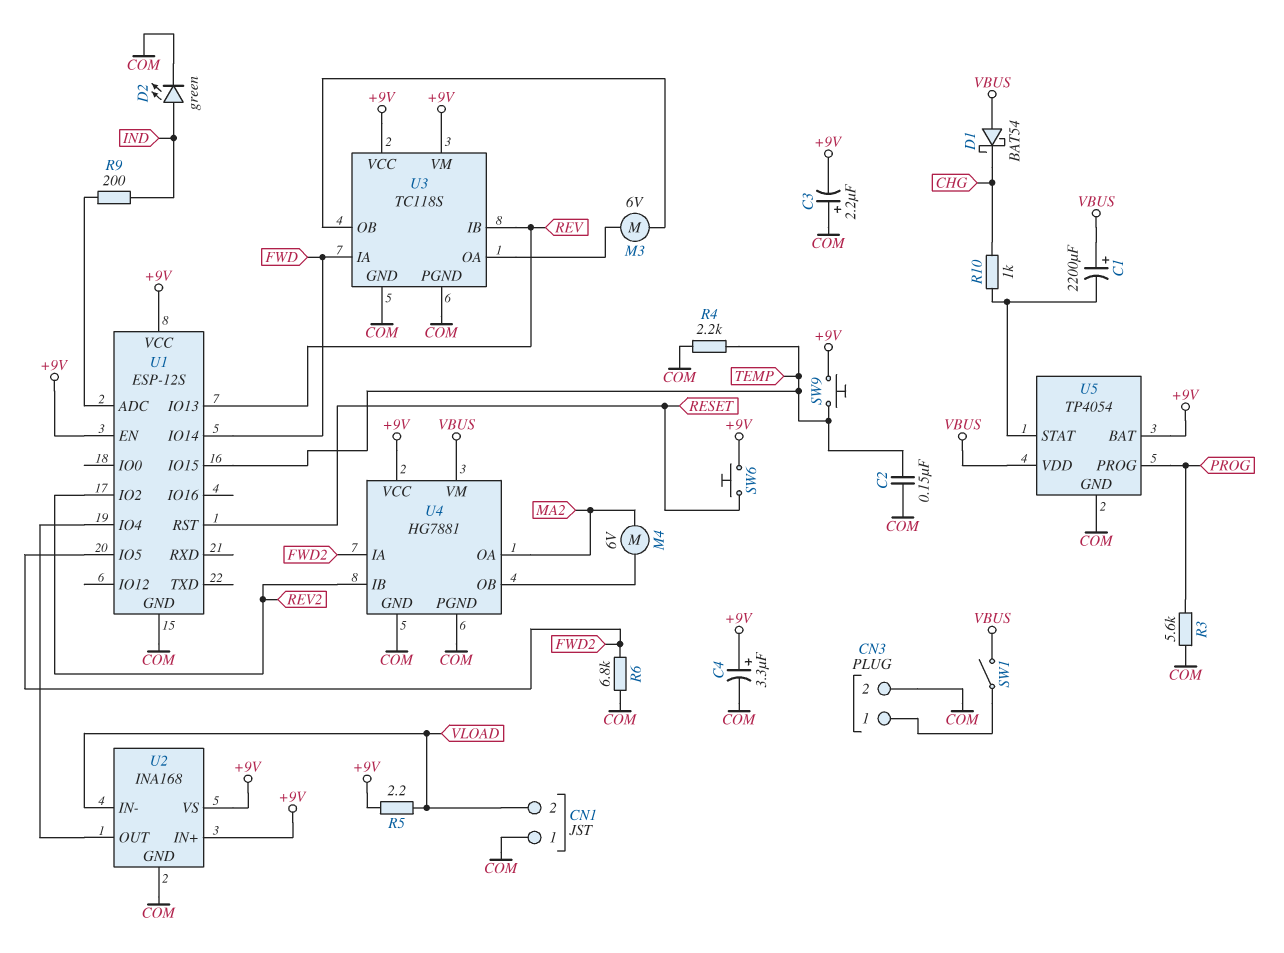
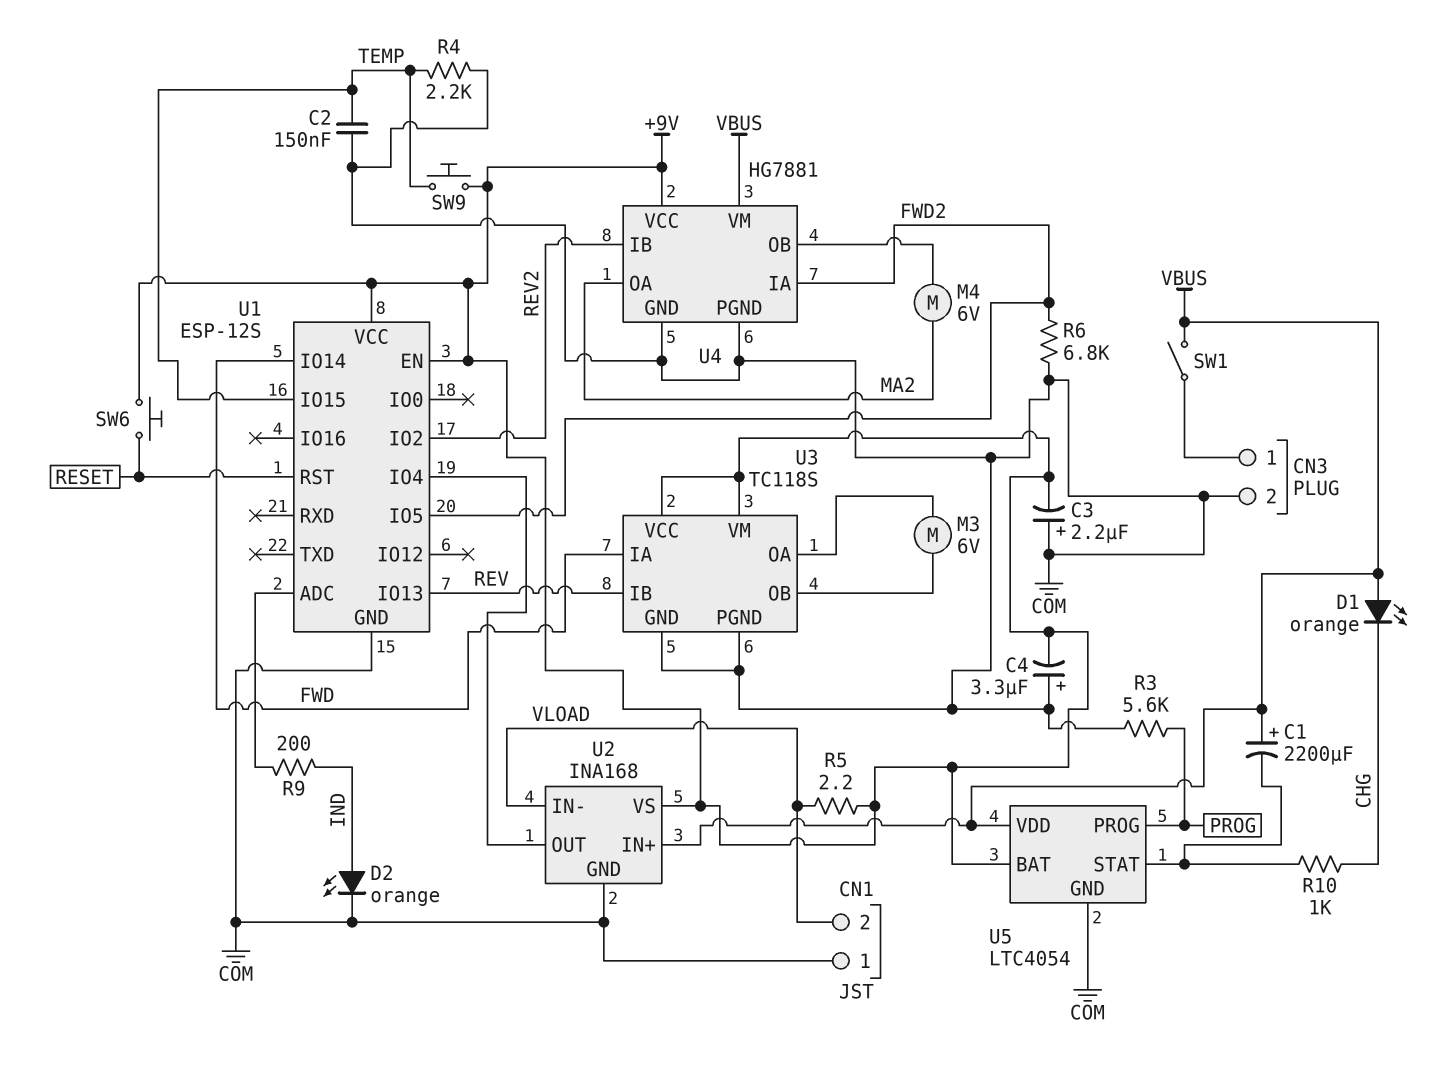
C4: 3.3uF (plus +9V, minus COM) -> 3.3uF (plus COM, minus +9V)
D1: schottky BAT54 (A VBUS, K CHG) -> LED orange (A VBUS, K CHG)
D2: LED green (A IND, K COM) -> LED orange (A IND, K COM)
U2 pin IN+: +9V -> VBUS
U5: TP4054 -> LTC4054

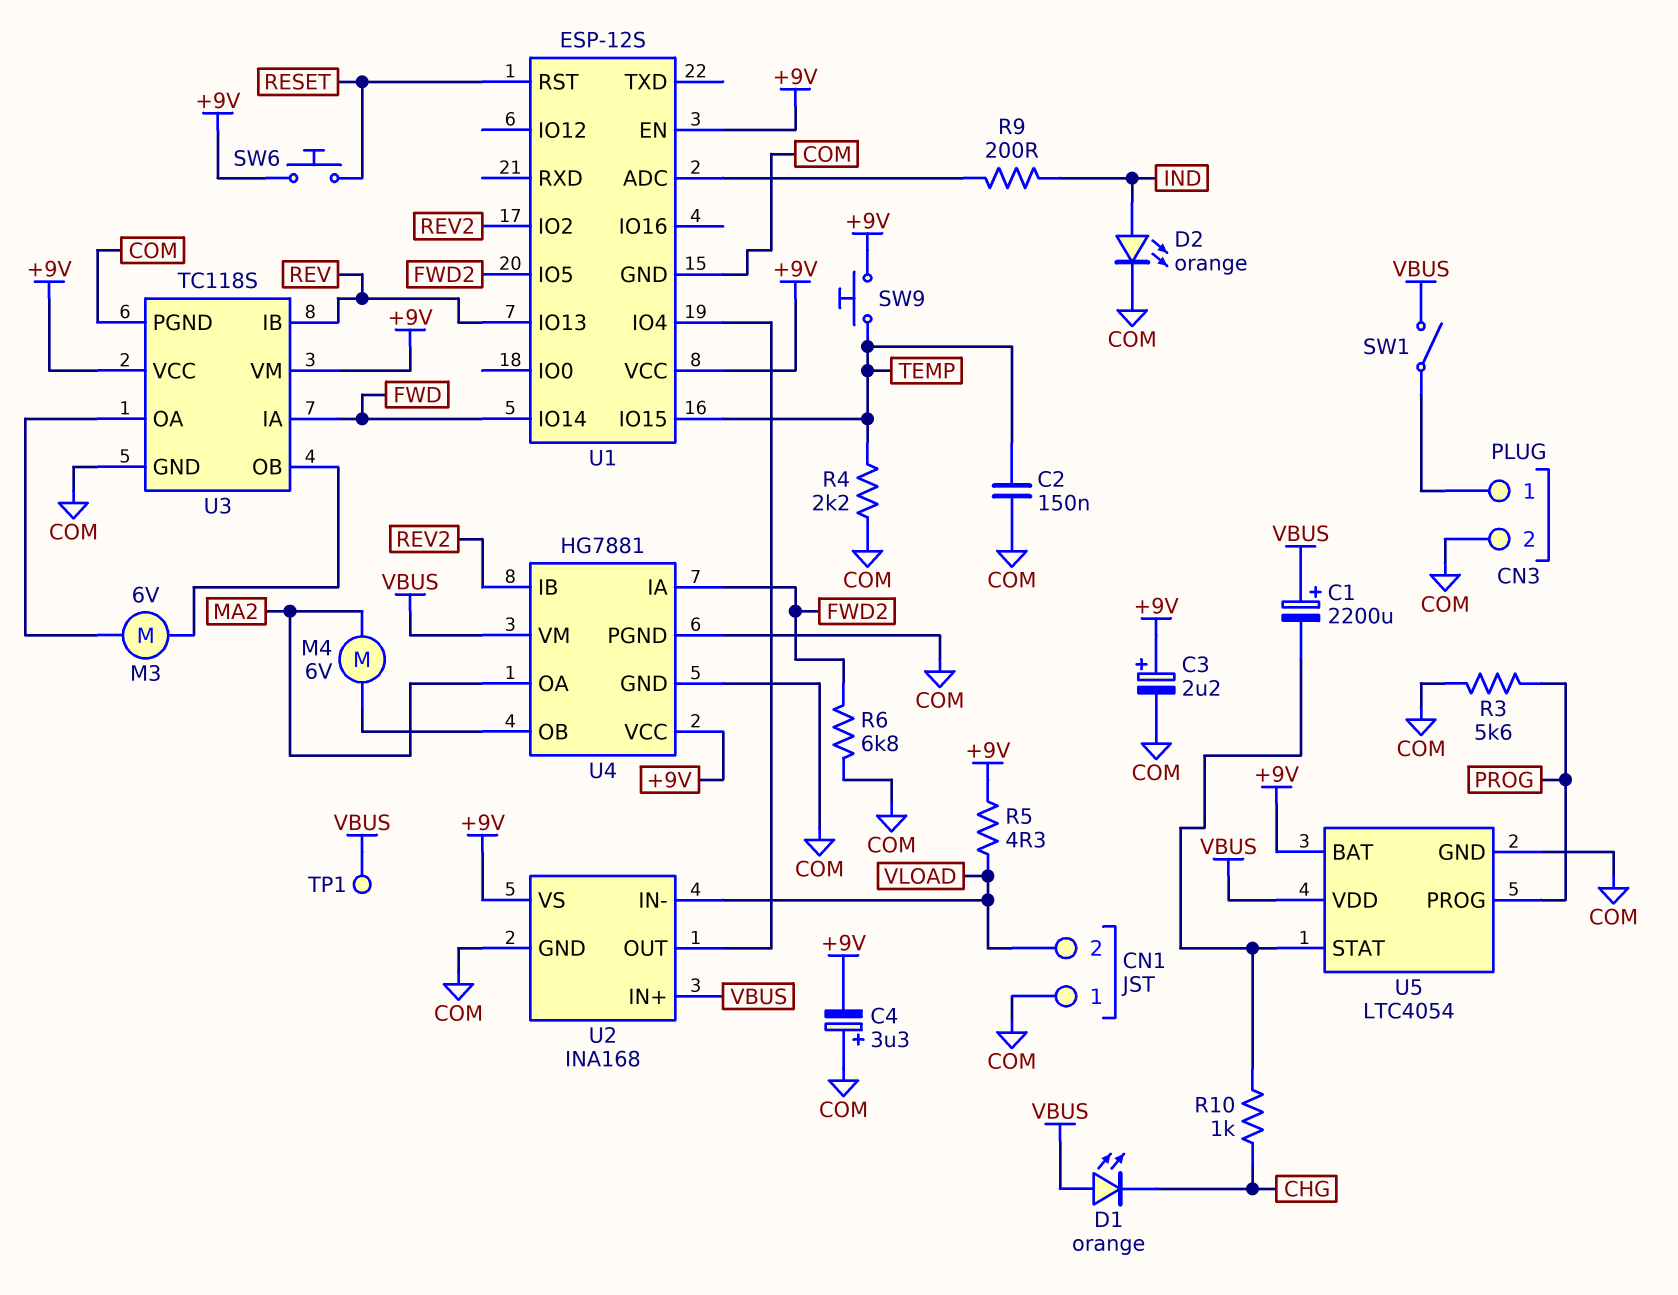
C3: 2.2uF (plus COM, minus +9V) -> 2.2uF (plus +9V, minus COM)
R5: 2.2 (+9V, VLOAD) -> 4.3 (+9V, VLOAD)
TP1: none -> test point (VBUS)

